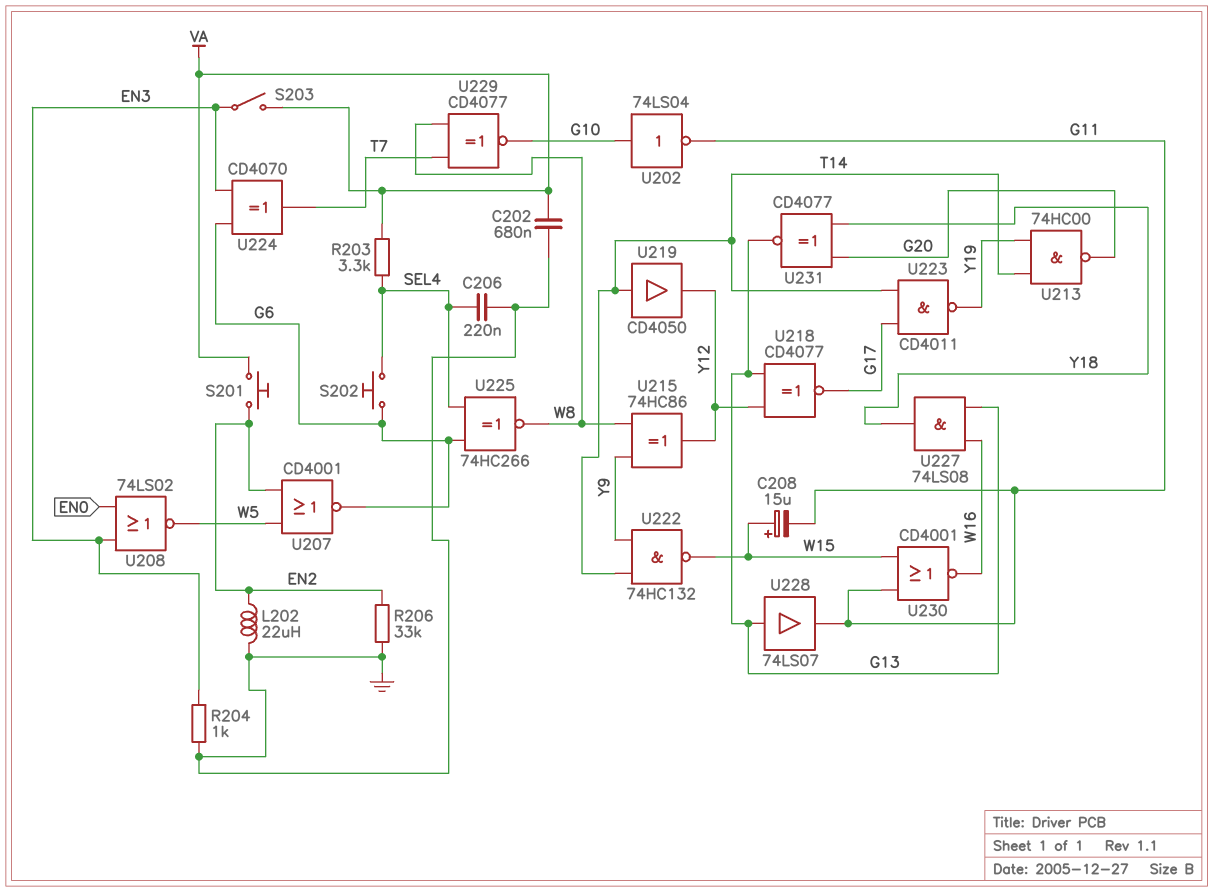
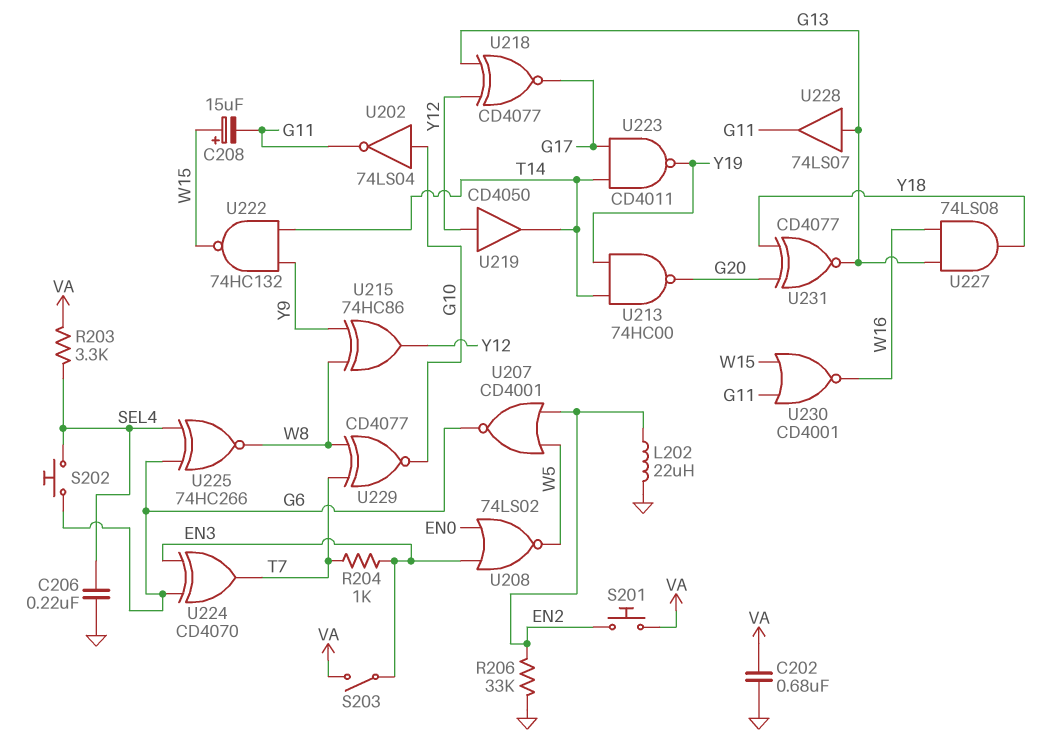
R204: 1k (EN3, GND) -> 1k (EN3, T7)
U219: buffer CD4050 (in T14, out Y12) -> buffer CD4050 (in Y12, out T14)

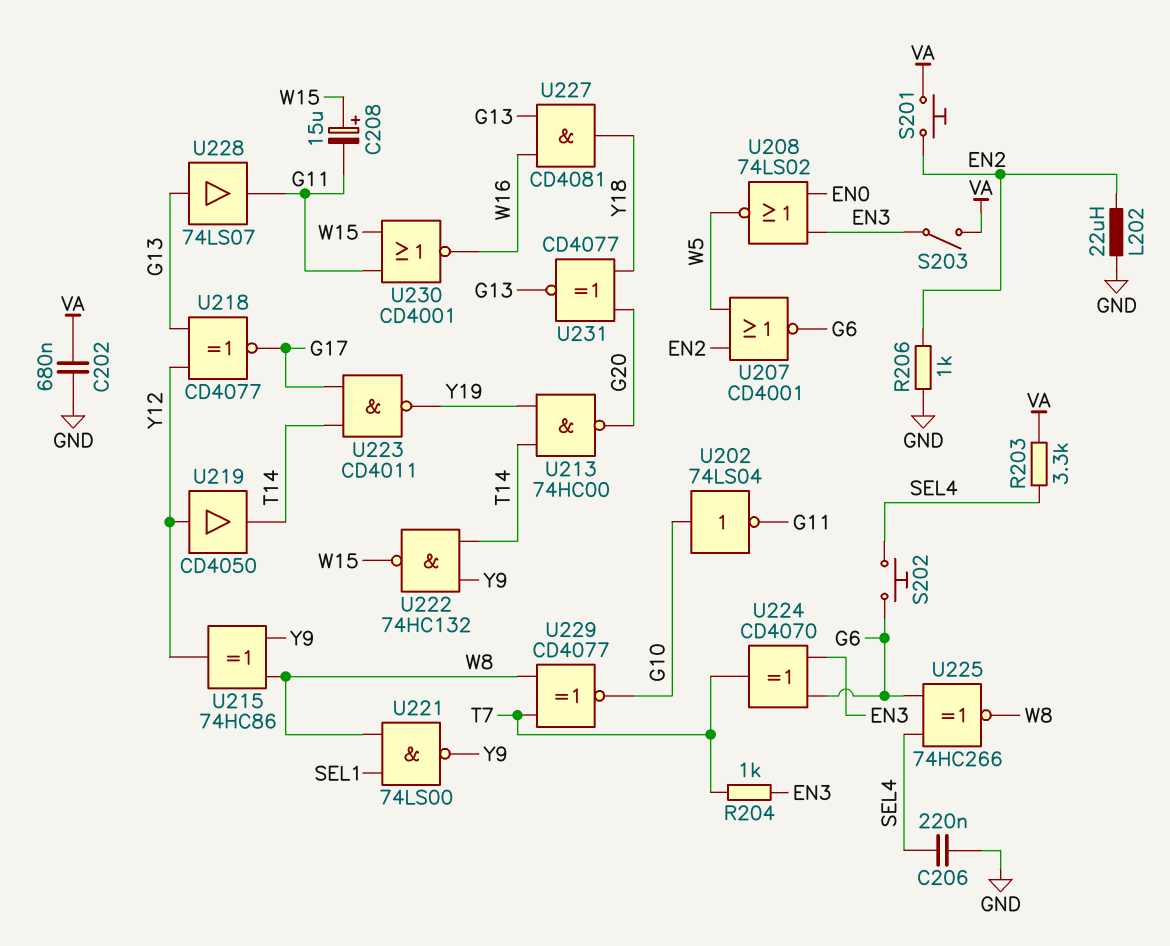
R206: 33k (EN2, GND) -> 1k (EN2, GND)
U221: none -> NAND 74LS00 (in SEL1, in W8, out Y9)
U227: AND 74LS08 (in G13, in W16, out Y18) -> AND CD4081 (in G13, in W16, out Y18)

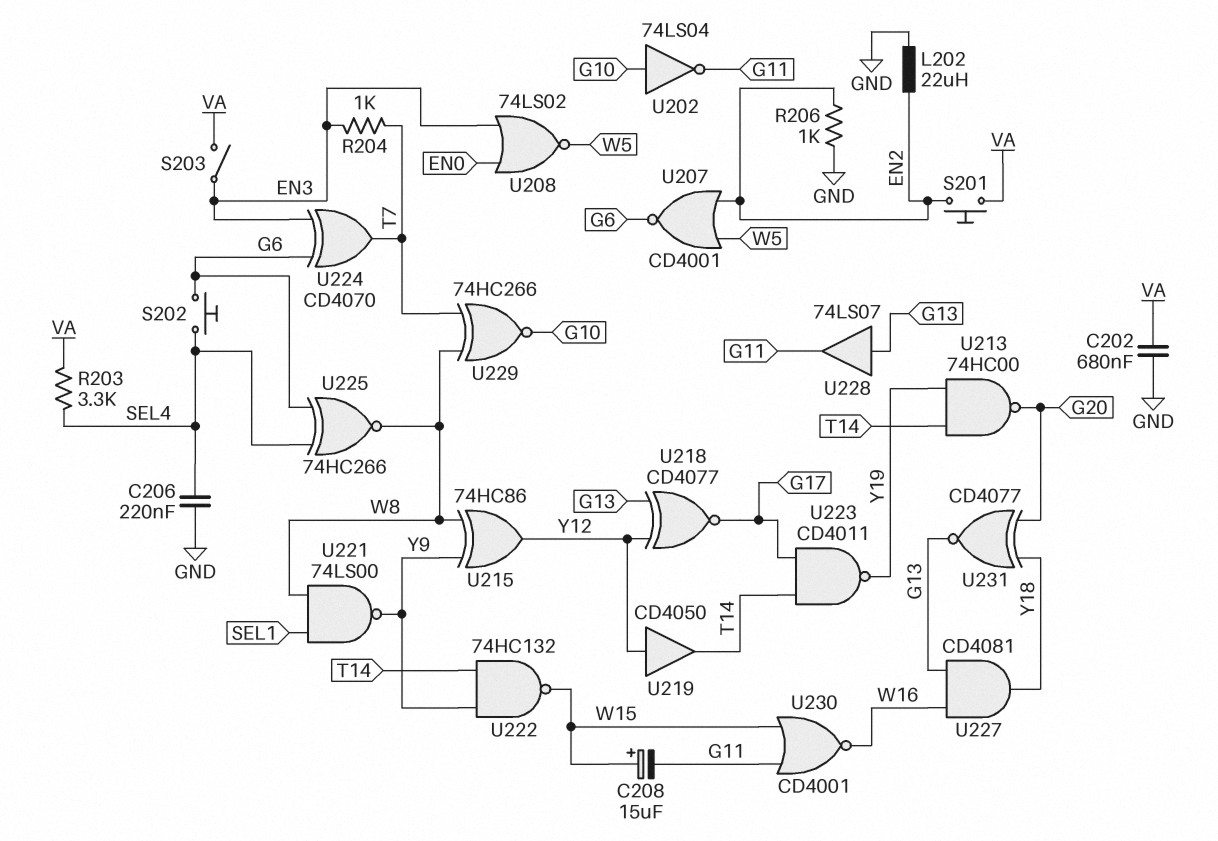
U229: XNOR CD4077 (in T7, in W8, out G10) -> XNOR 74HC266 (in T7, in W8, out G10)

